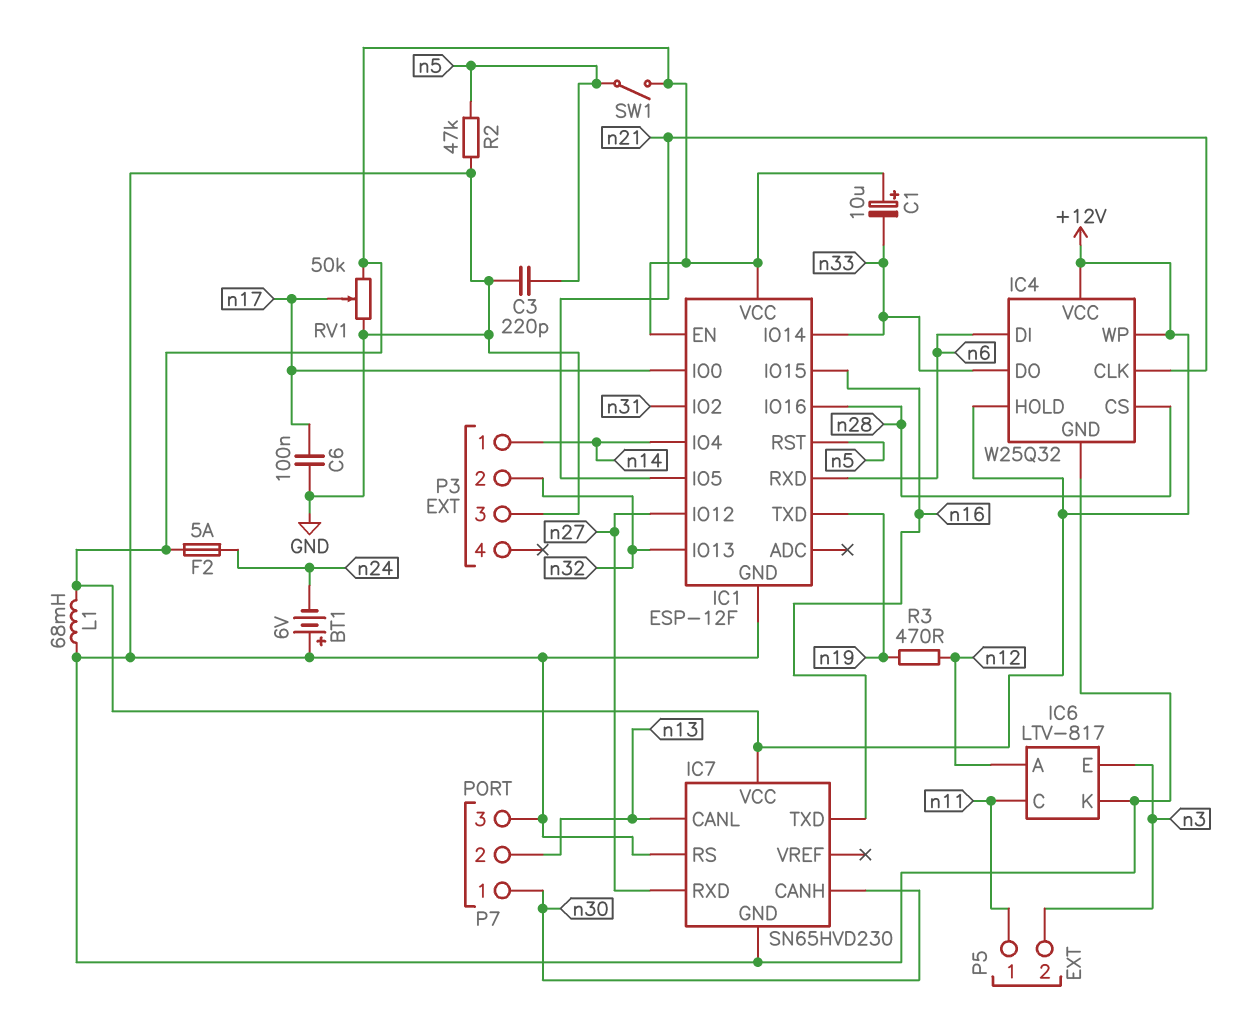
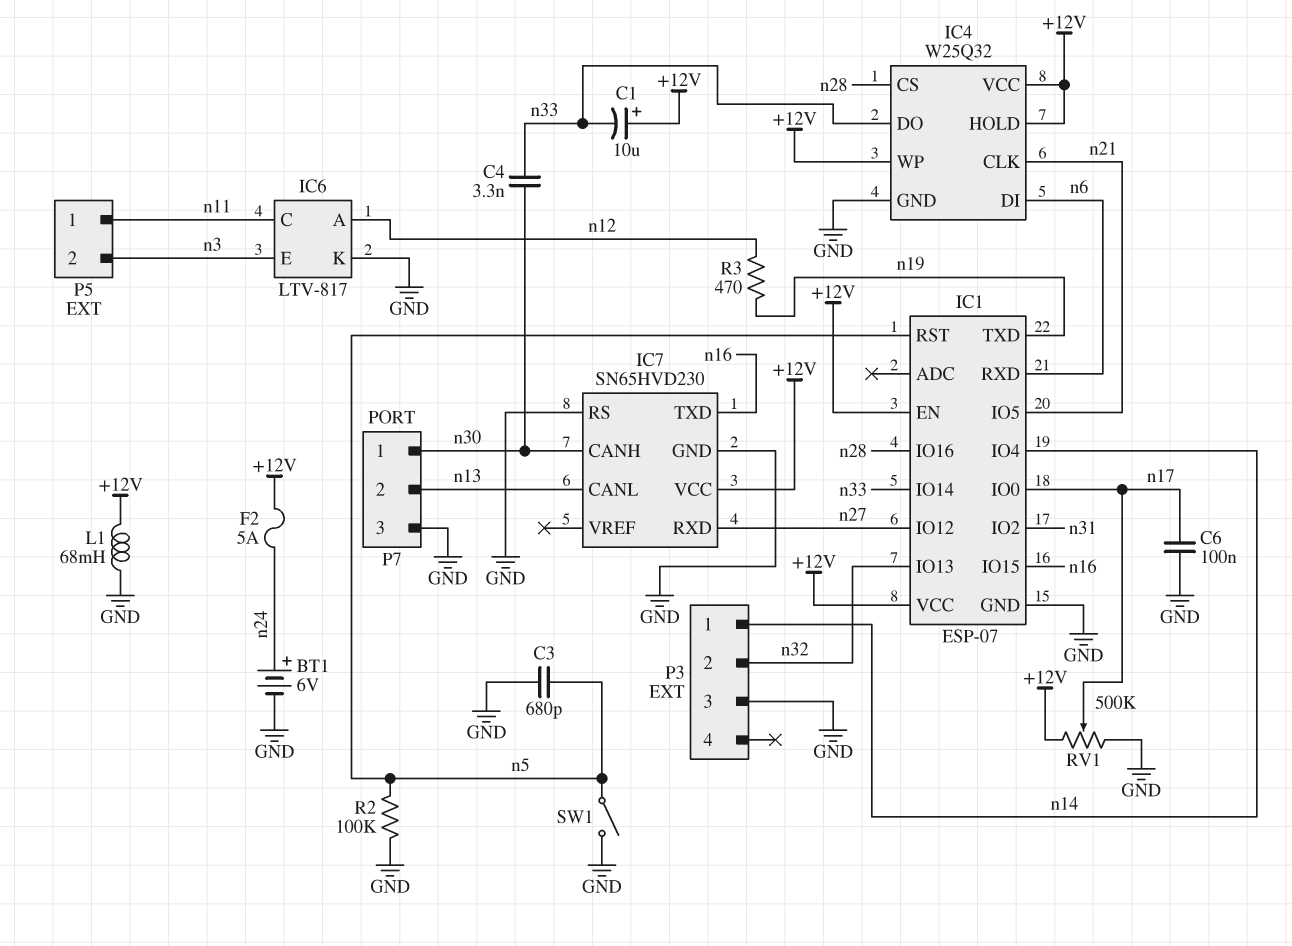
BT1: 6V (plus GND, minus n24) -> 6V (plus n24, minus GND)
C3: 220pF (GND, n5) -> 680pF (GND, n5)
C4: none -> 3.3nF (n30, n33)
IC1: ESP-12F -> ESP-07
R2: 47k (GND, n5) -> 100k (GND, n5)
RV1: 50k (+12V, GND, wiper n17) -> 500k (+12V, GND, wiper n17)
SW1: switch (+12V, n5) -> switch (GND, n5)

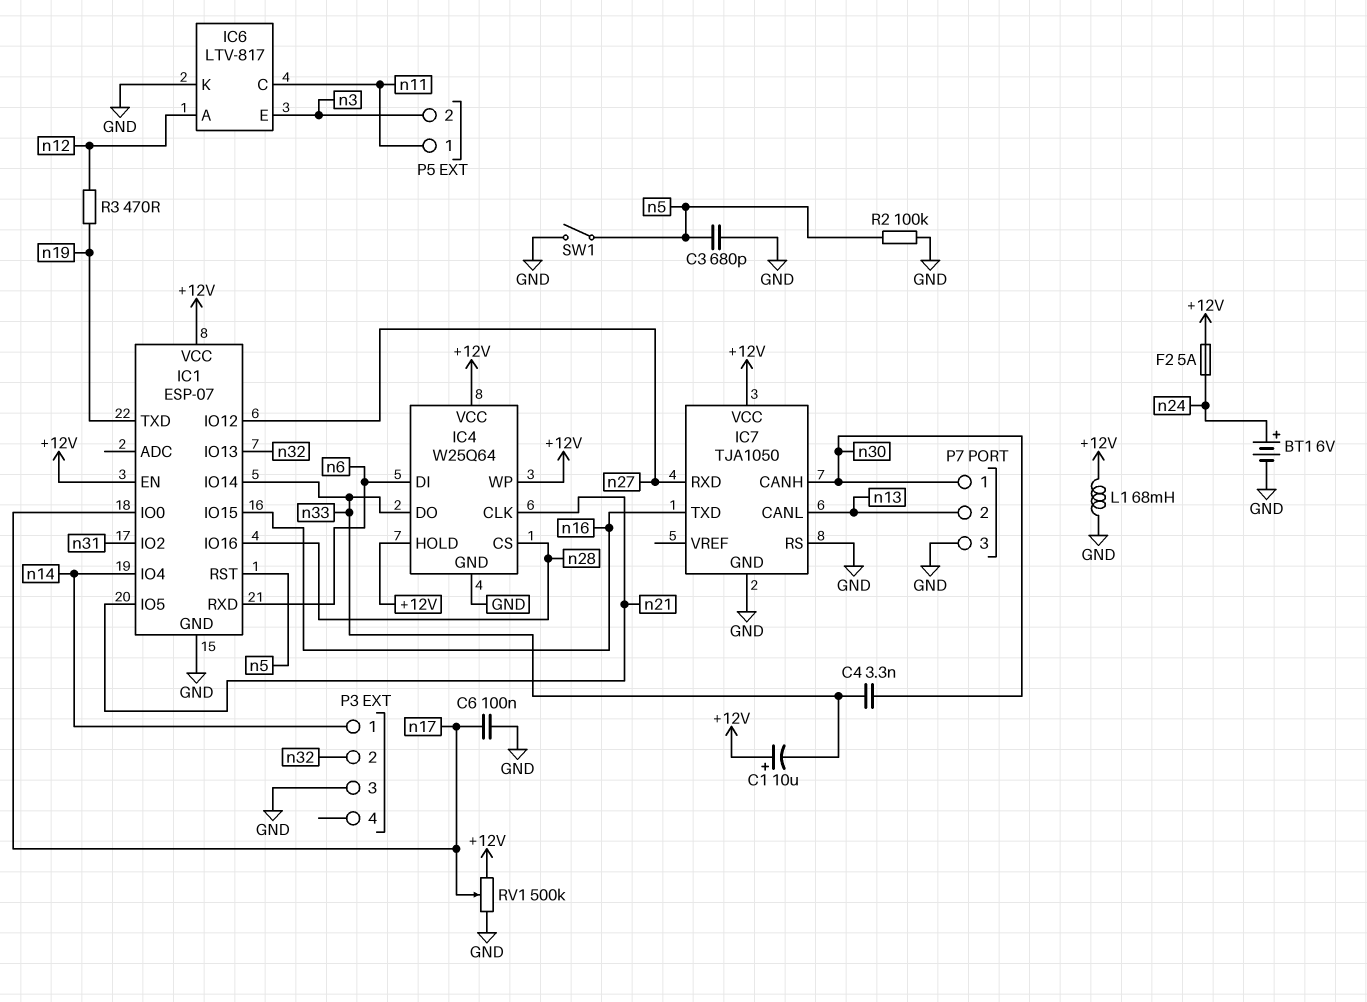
IC4: W25Q32 -> W25Q64
IC7: SN65HVD230 -> TJA1050

